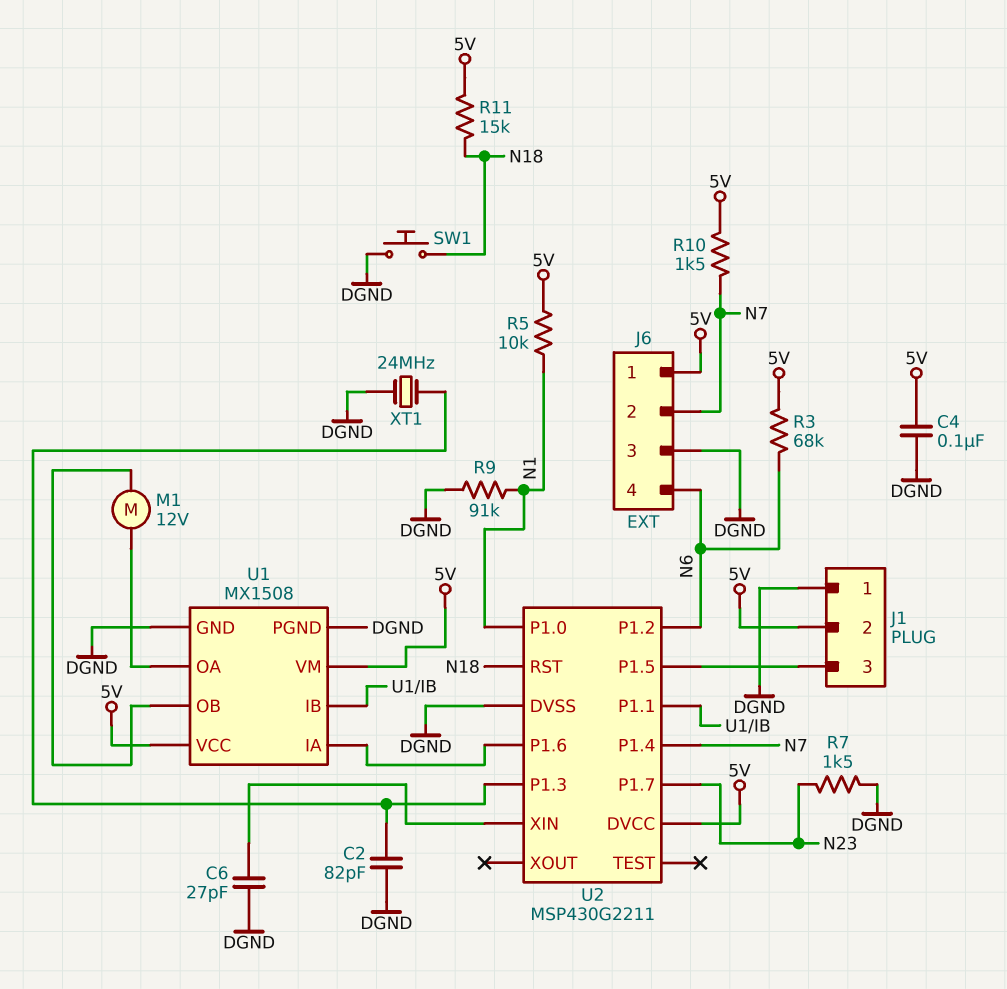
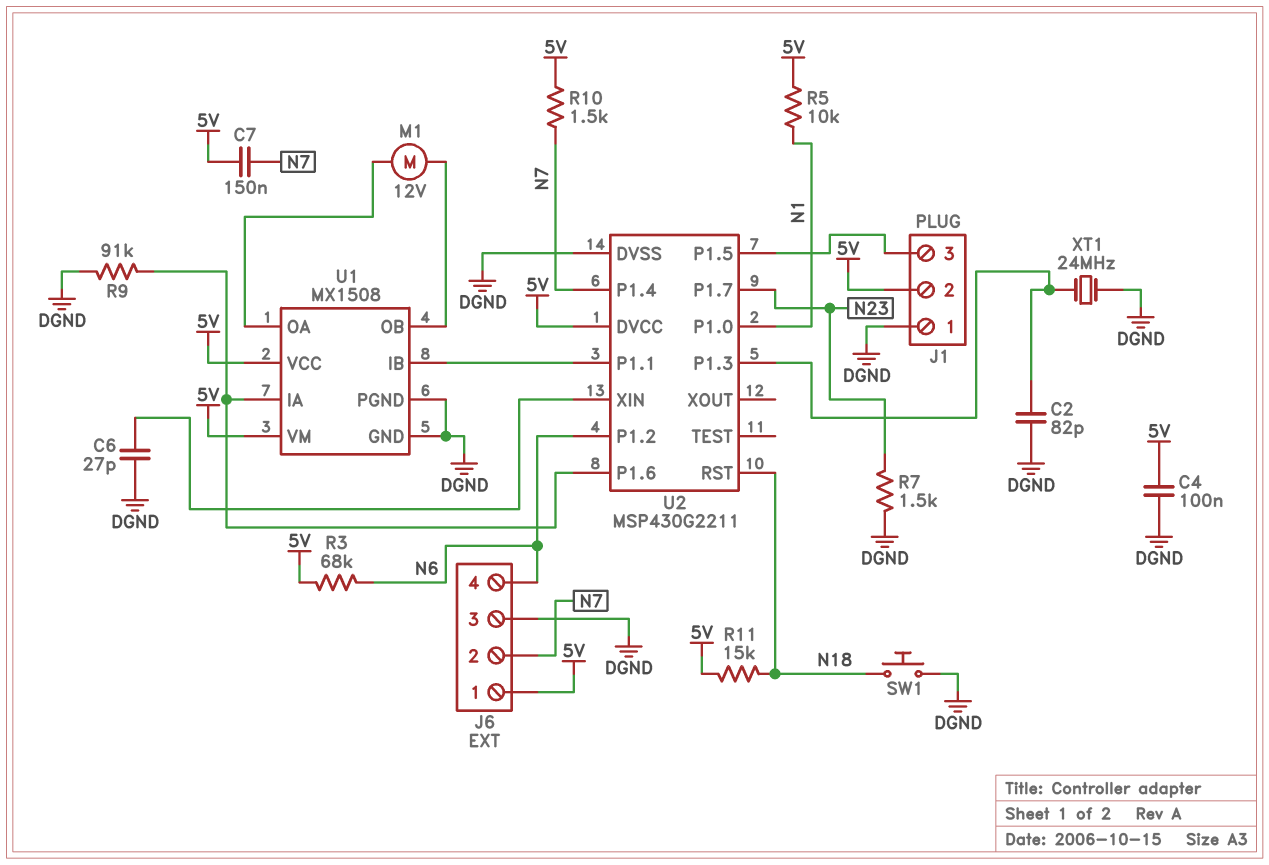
C7: none -> 150nF (5V, N7)
R9: 91k (DGND, N1) -> 91k (DGND, U1/IA)

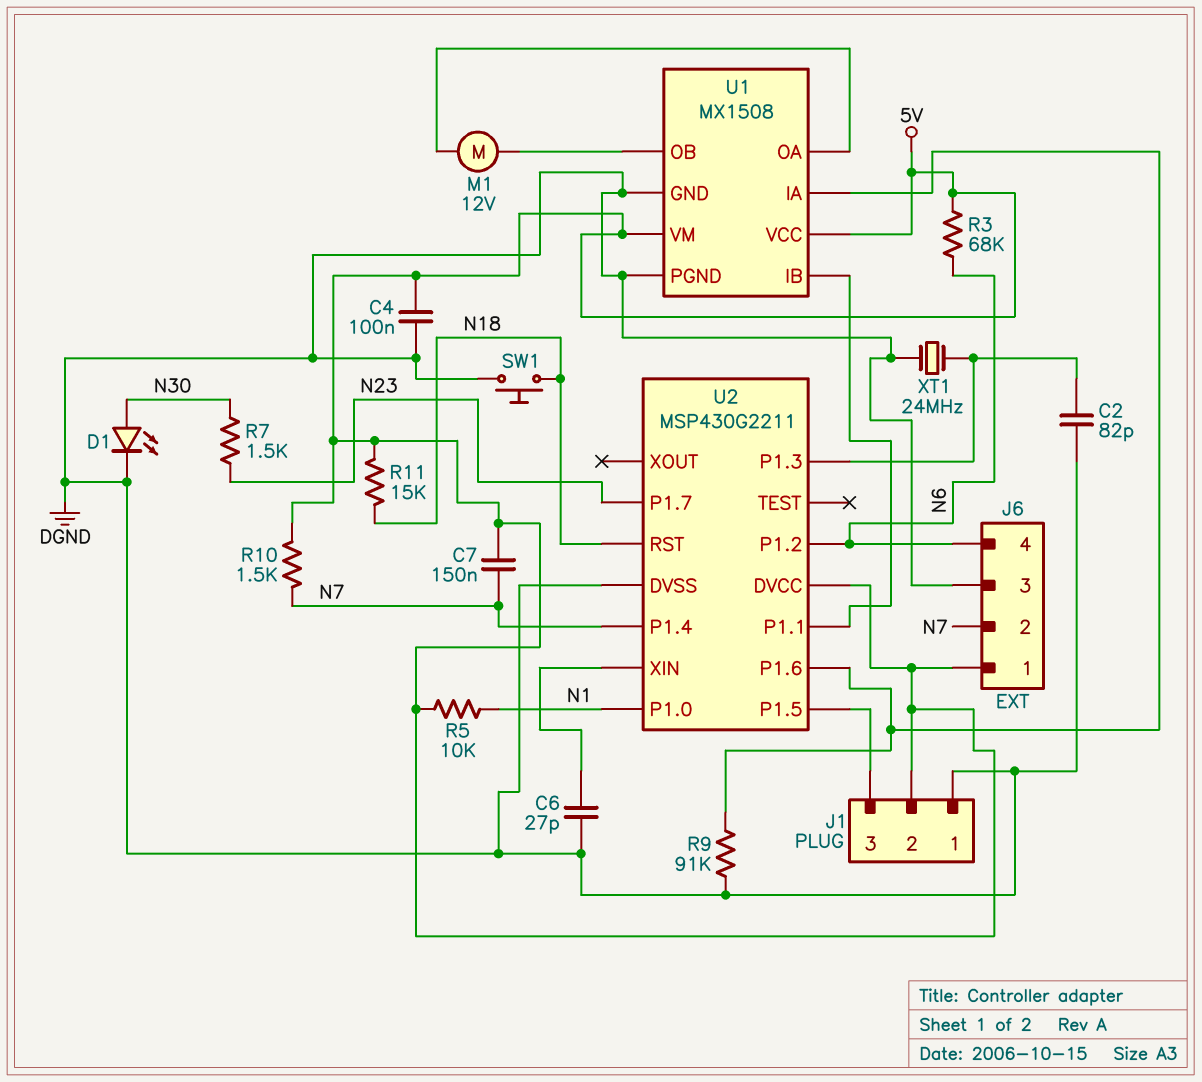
D1: none -> LED (A N30, K DGND)
R7: 1.5k (DGND, N23) -> 1.5k (N23, N30)

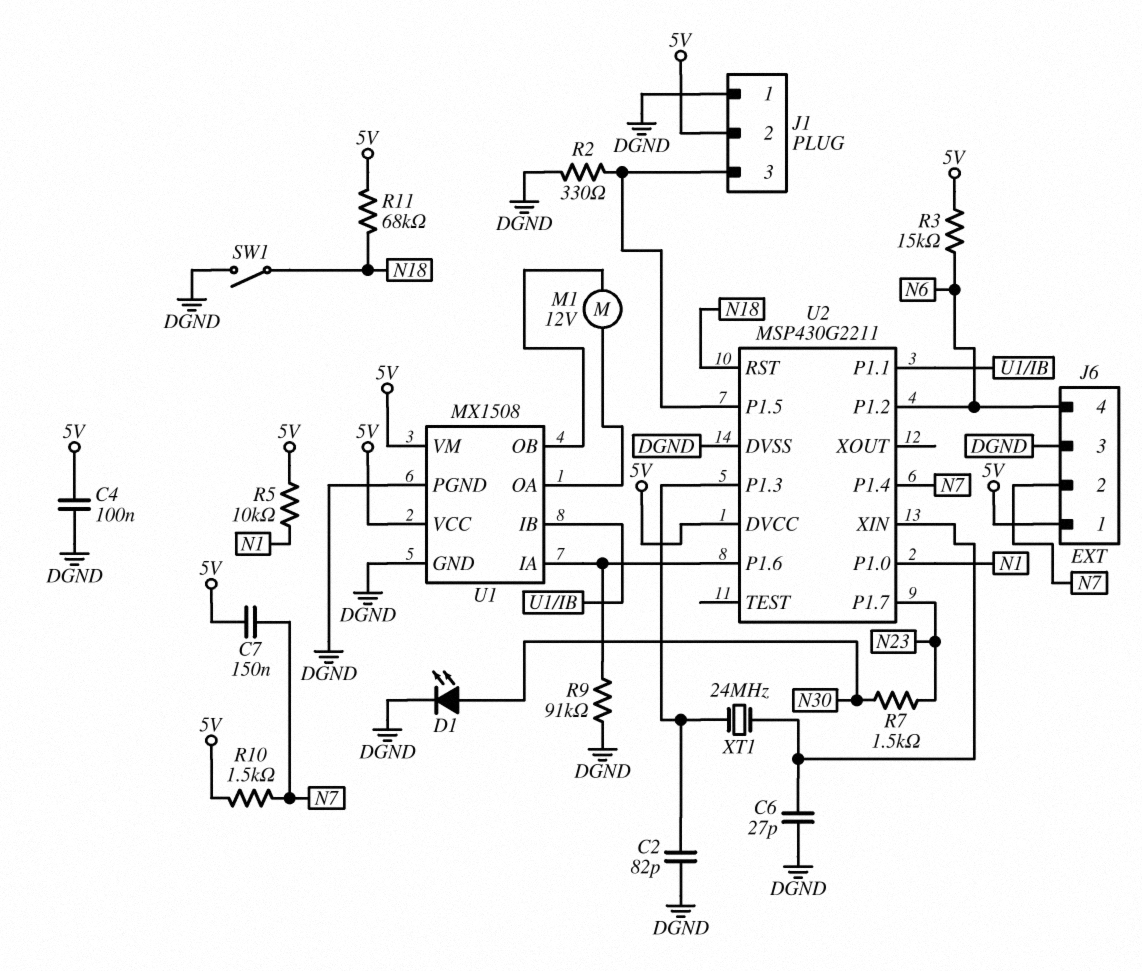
R2: none -> 330 (DGND, J1/3)
R3: 68k (5V, N6) -> 15k (5V, N6)
R11: 15k (5V, N18) -> 68k (5V, N18)
SW1: button (DGND, N18) -> switch (DGND, N18)
XT1: 24MHz (DGND, U2/P1.3) -> 24MHz (U2/P1.3, U2/XIN)

